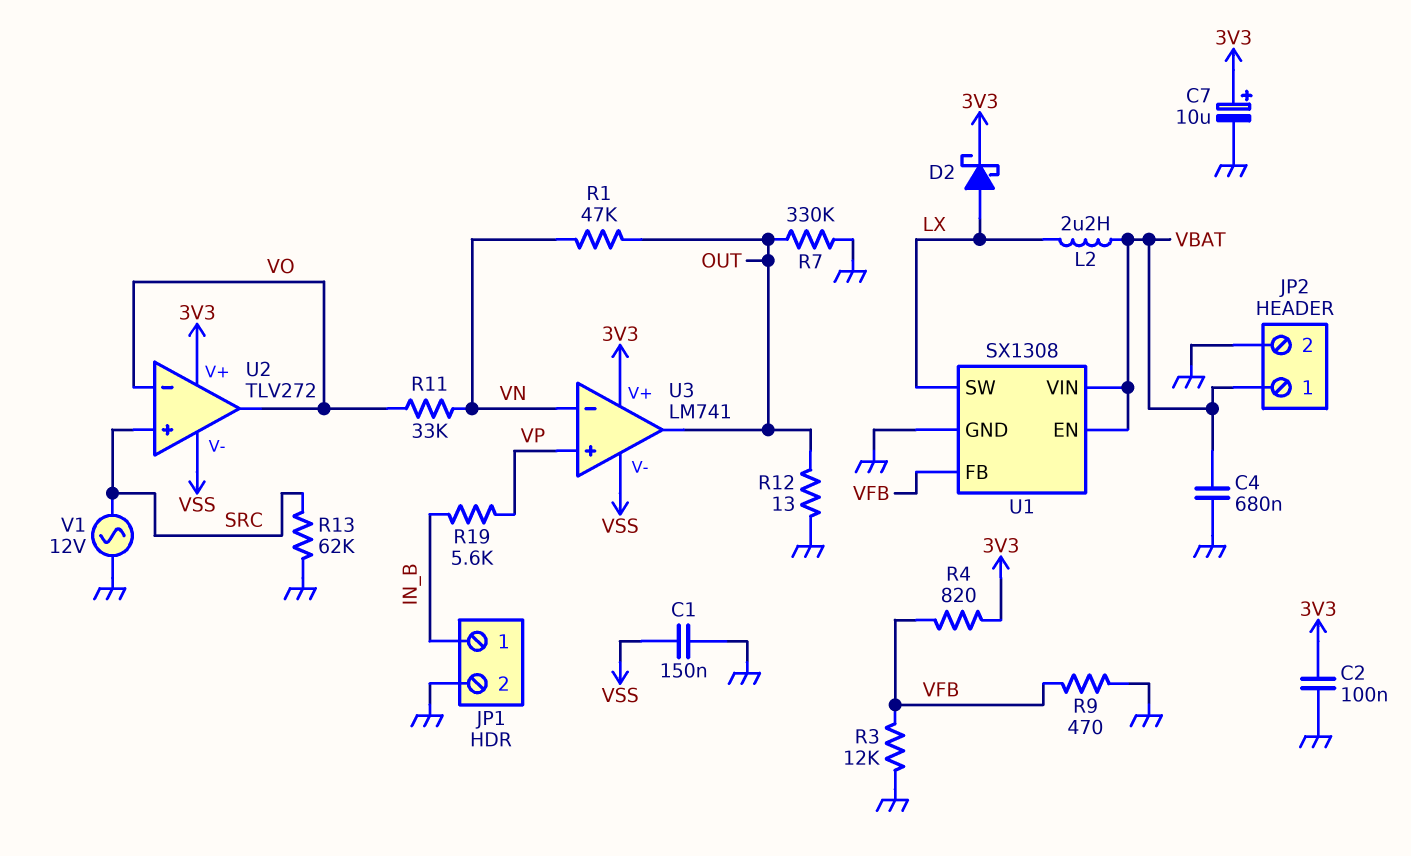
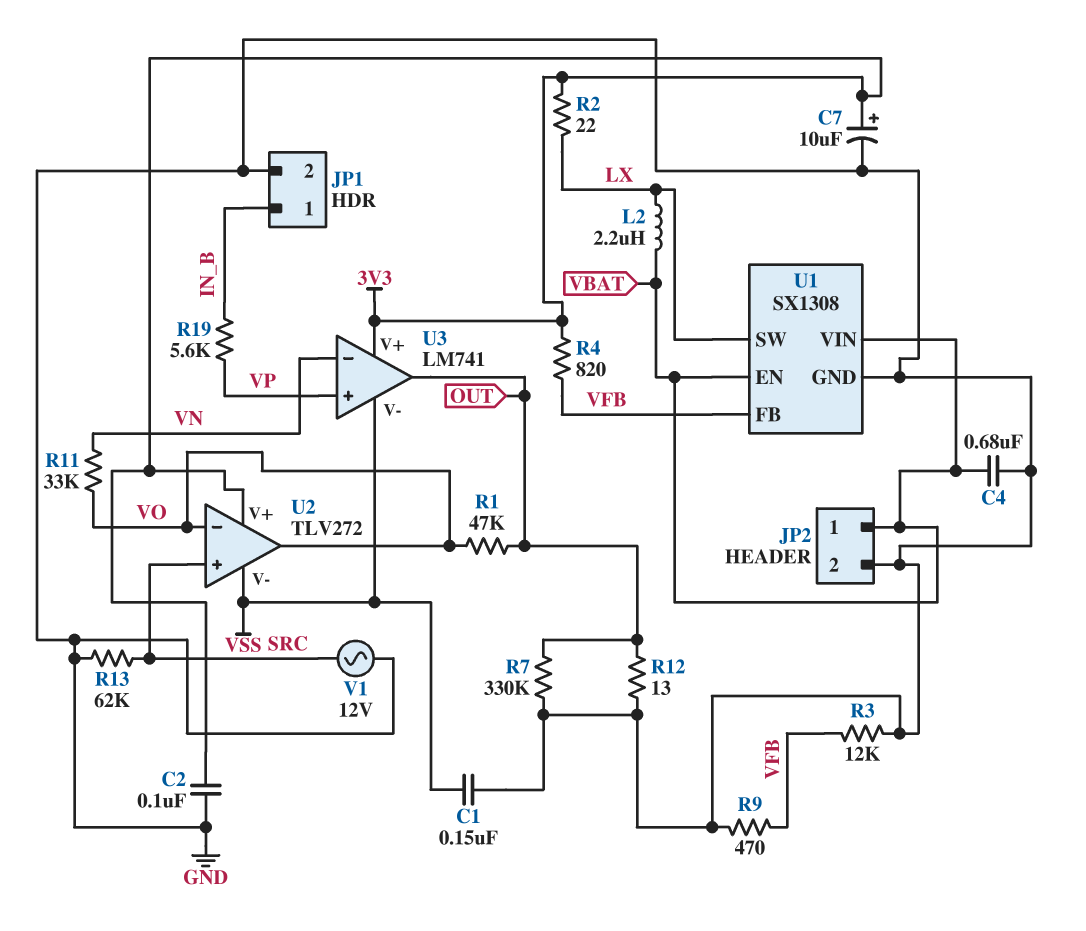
D2: schottky (A LX, K 3V3) -> none
R1: 47k (OUT, VN) -> 47k (OUT, VO)
R2: none -> 22 (3V3, LX)

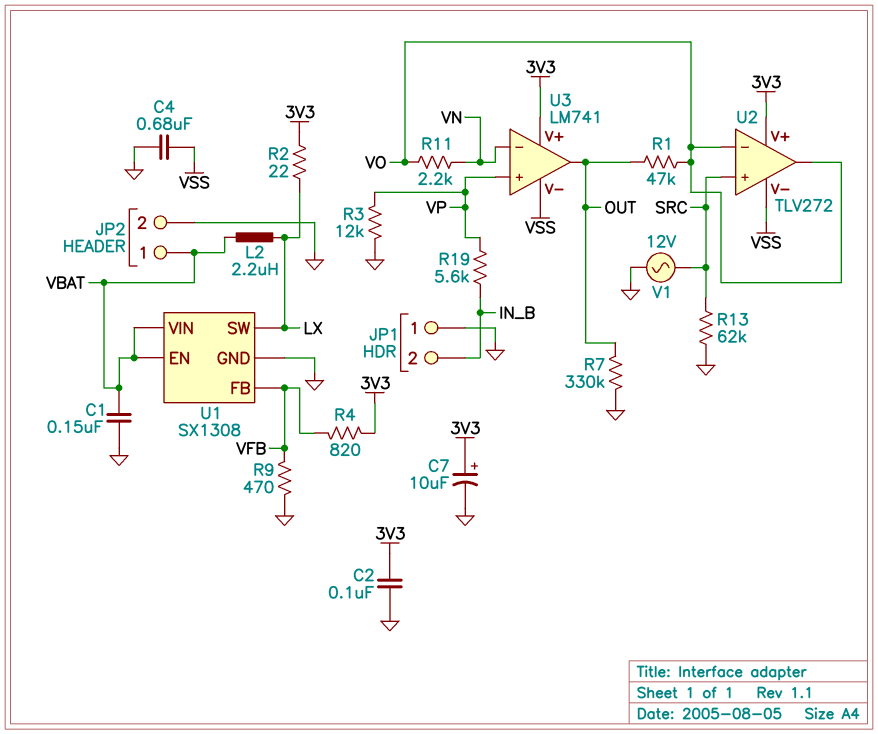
C1: 150nF (GND, VSS) -> 150nF (GND, VBAT)
C4: 680nF (GND, VBAT) -> 680nF (GND, VSS)
JP1 pin 1: IN_B -> GND
JP1 pin 2: GND -> IN_B
R3: 12k (GND, VFB) -> 12k (GND, VP)
R11: 33k (VN, VO) -> 2.2k (VN, VO)
R12: 13 (GND, OUT) -> none

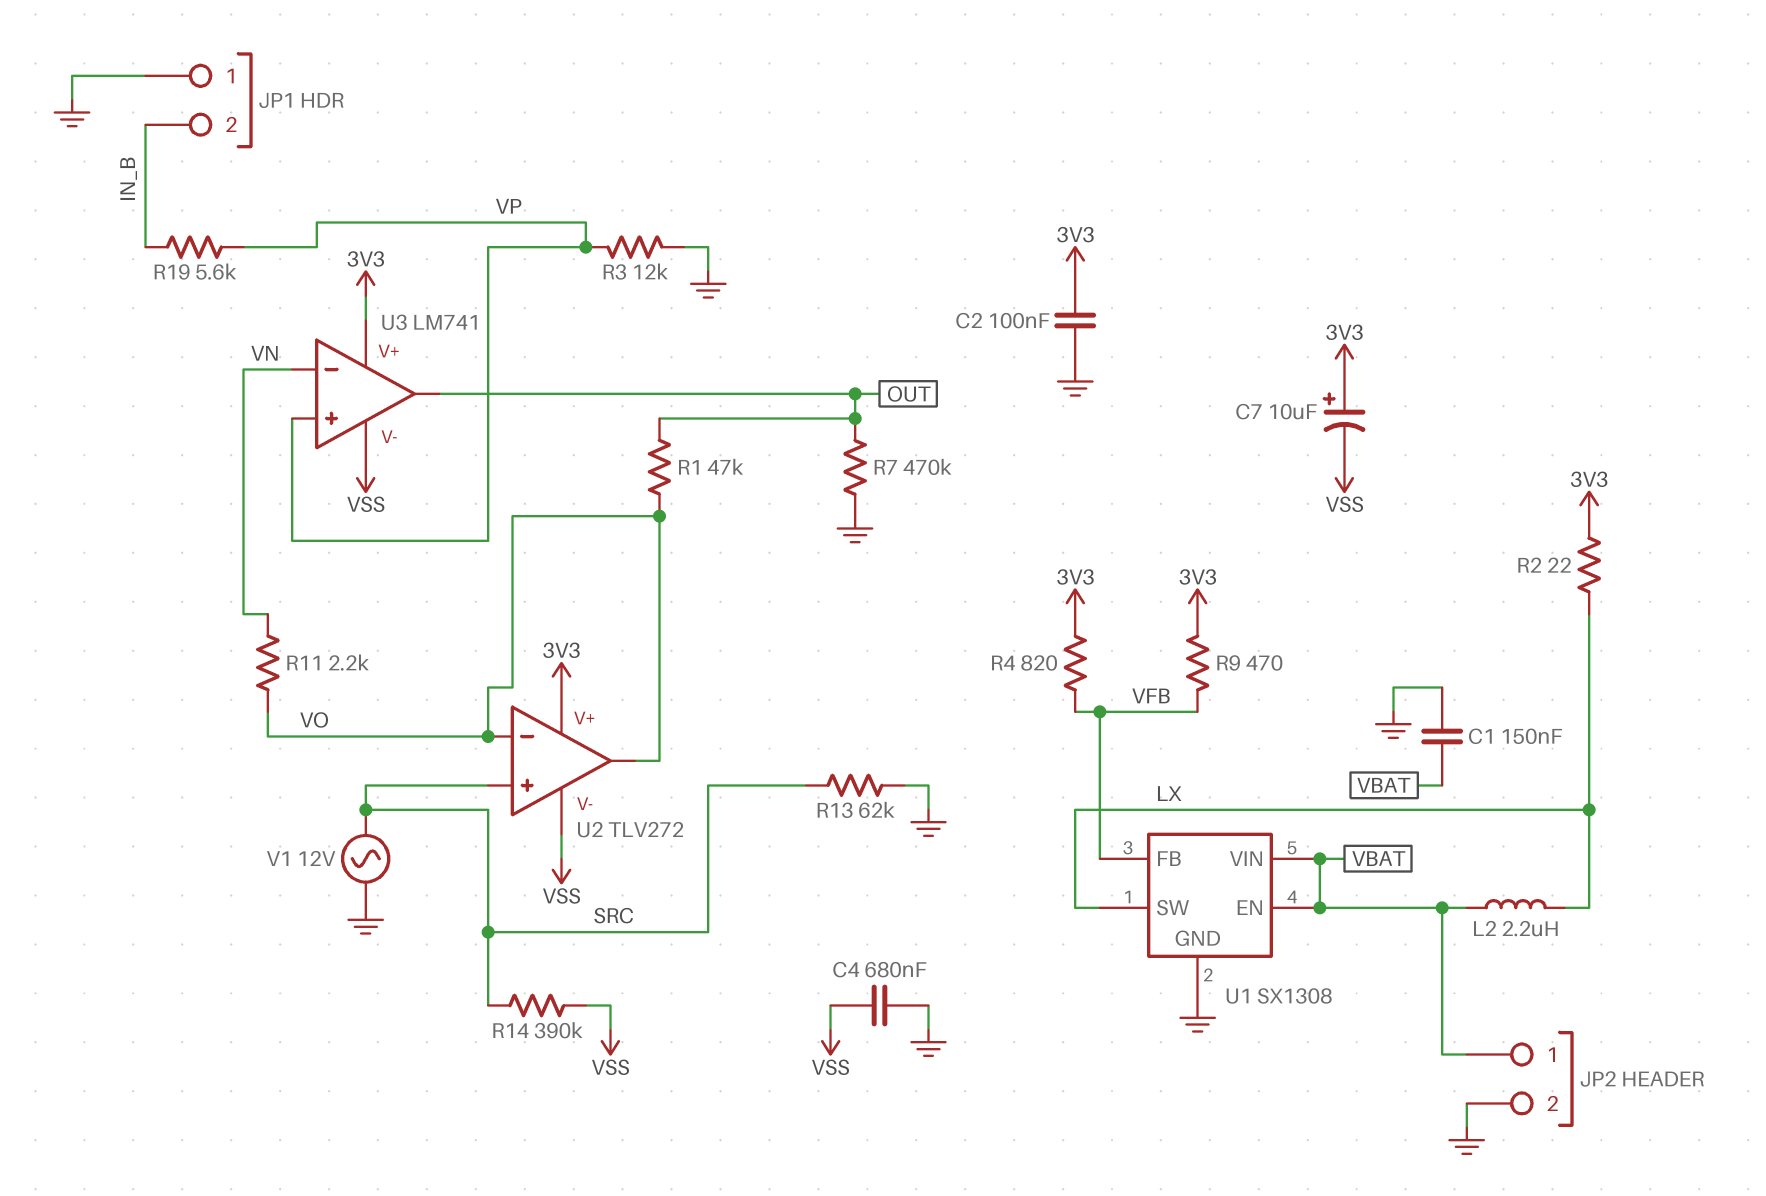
C7: 10uF (plus 3V3, minus GND) -> 10uF (plus 3V3, minus VSS)
R7: 330k (GND, OUT) -> 470k (GND, OUT)
R9: 470 (GND, VFB) -> 470 (3V3, VFB)
R14: none -> 390k (SRC, VSS)

